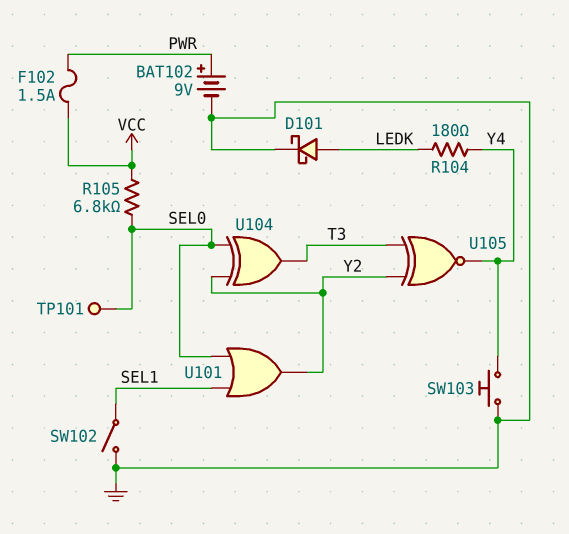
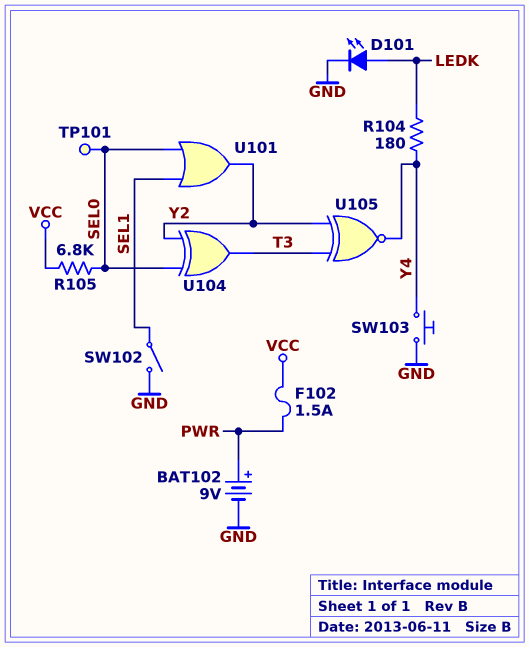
D101: schottky (A LEDK, K GND) -> LED (A LEDK, K GND)

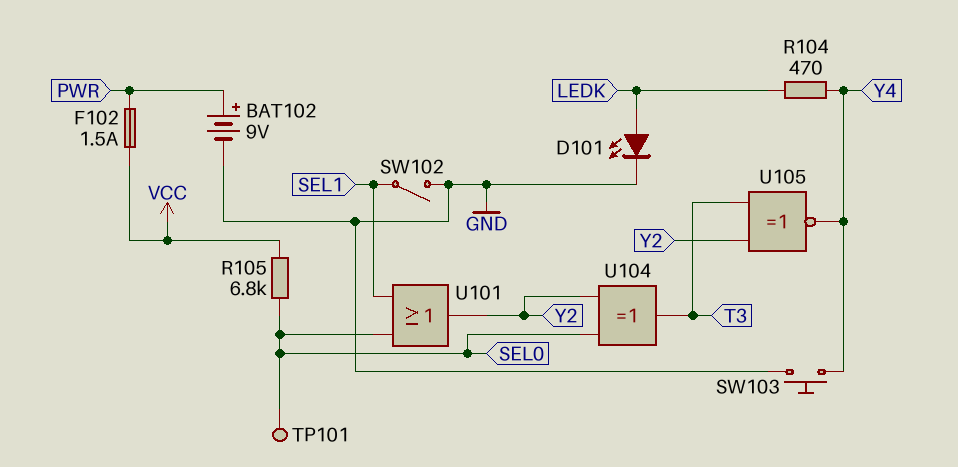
R104: 180 (LEDK, Y4) -> 470 (LEDK, Y4)

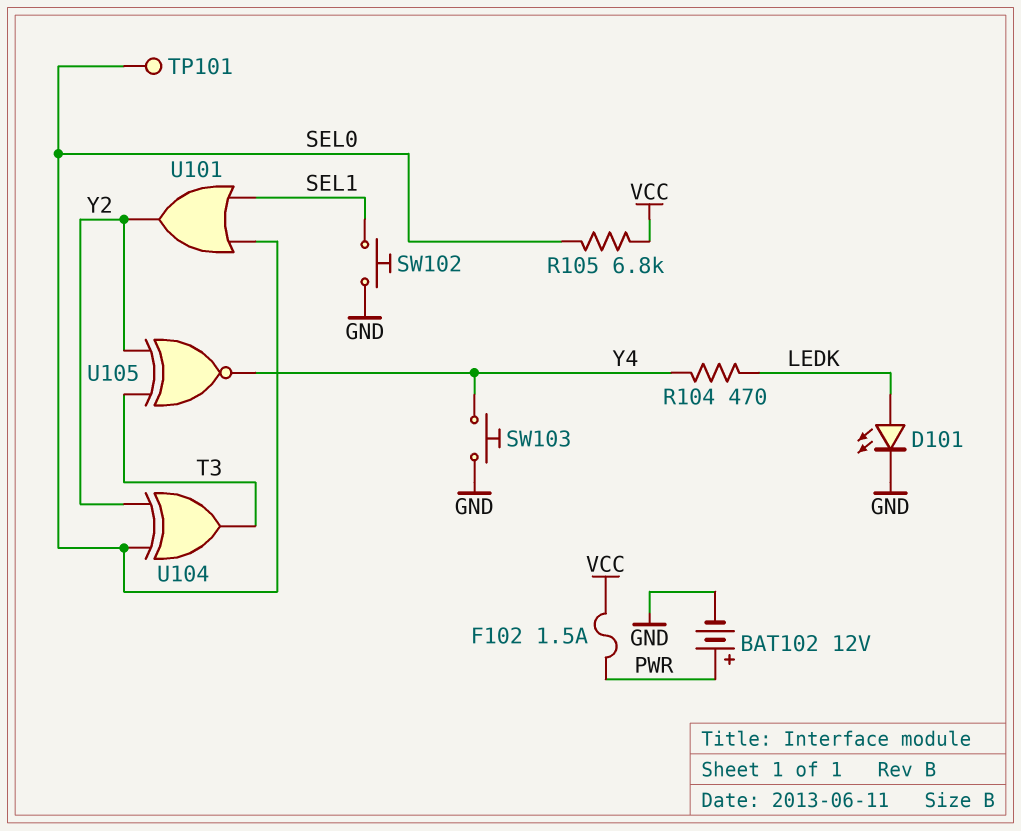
BAT102: 9V (plus PWR, minus GND) -> 12V (plus PWR, minus GND)
SW102: switch (GND, SEL1) -> button (GND, SEL1)

